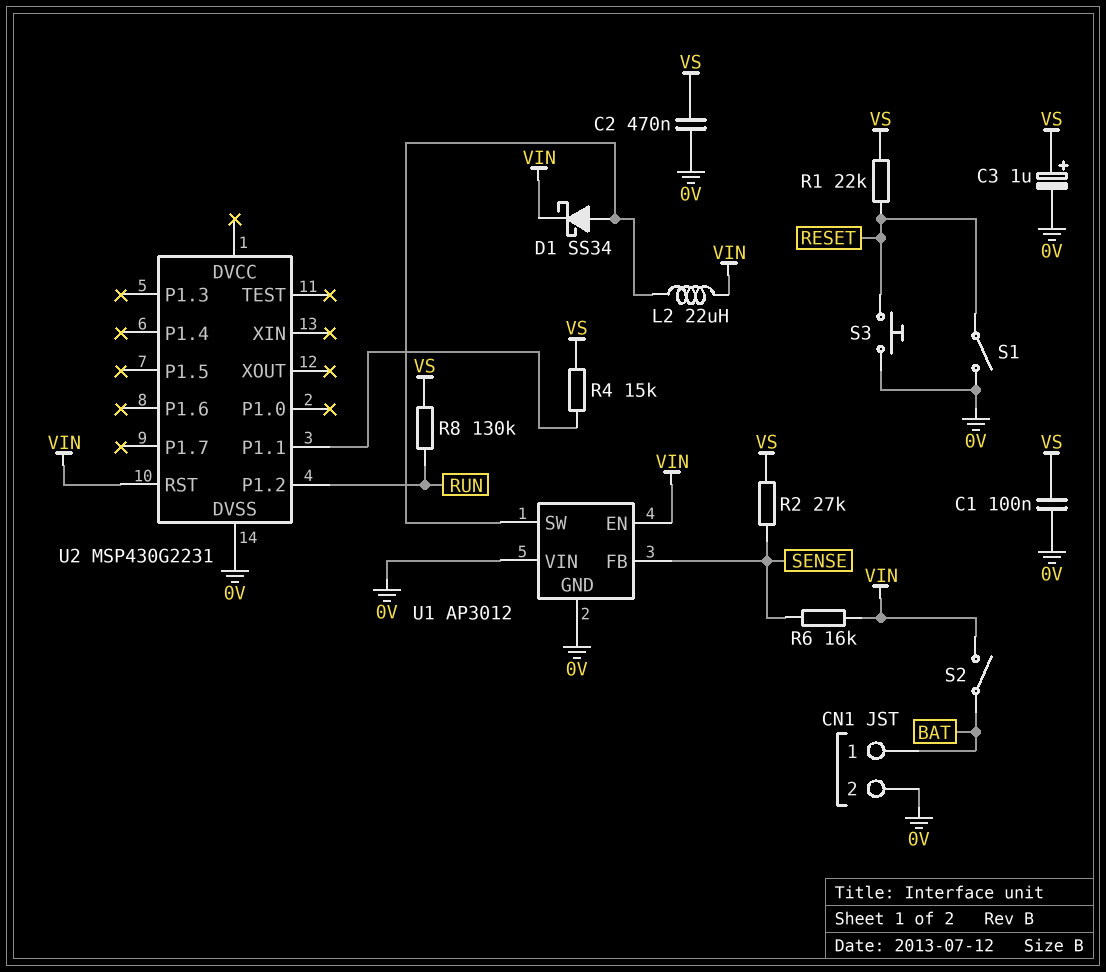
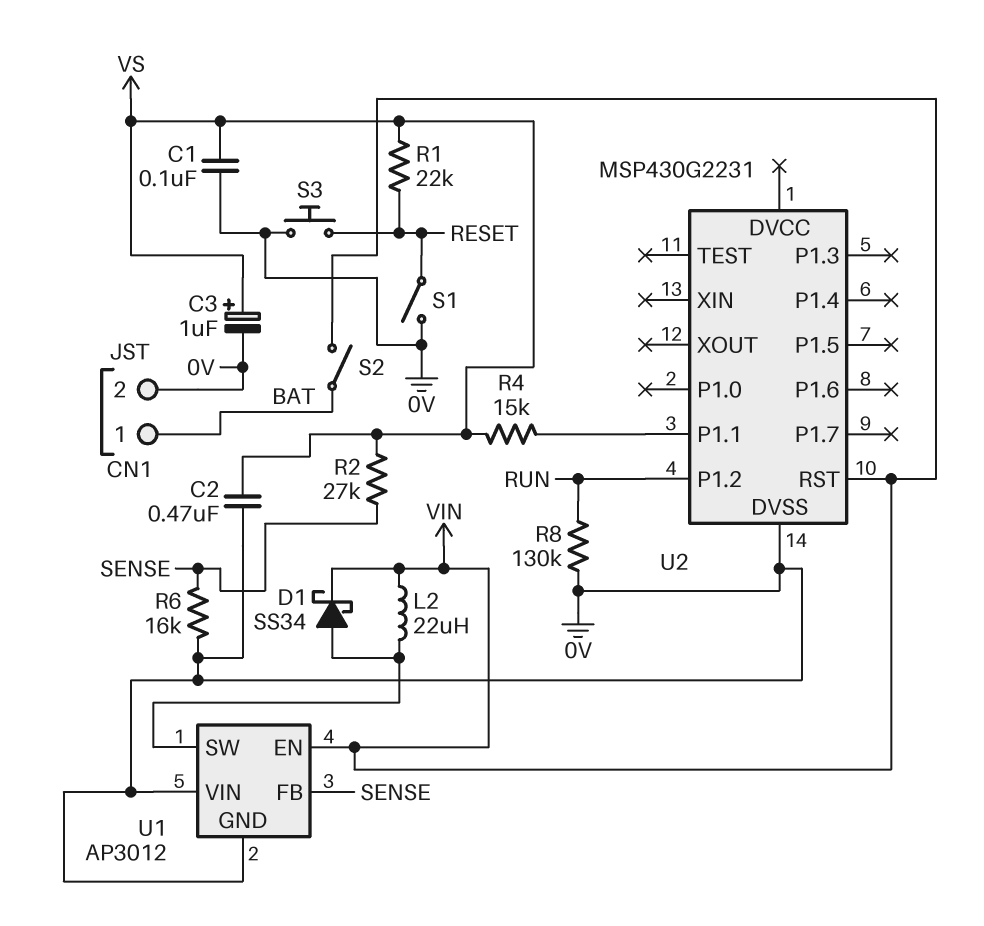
R6: 16k (SENSE, VIN) -> 16k (0V, SENSE)
R8: 130k (RUN, VS) -> 130k (0V, RUN)

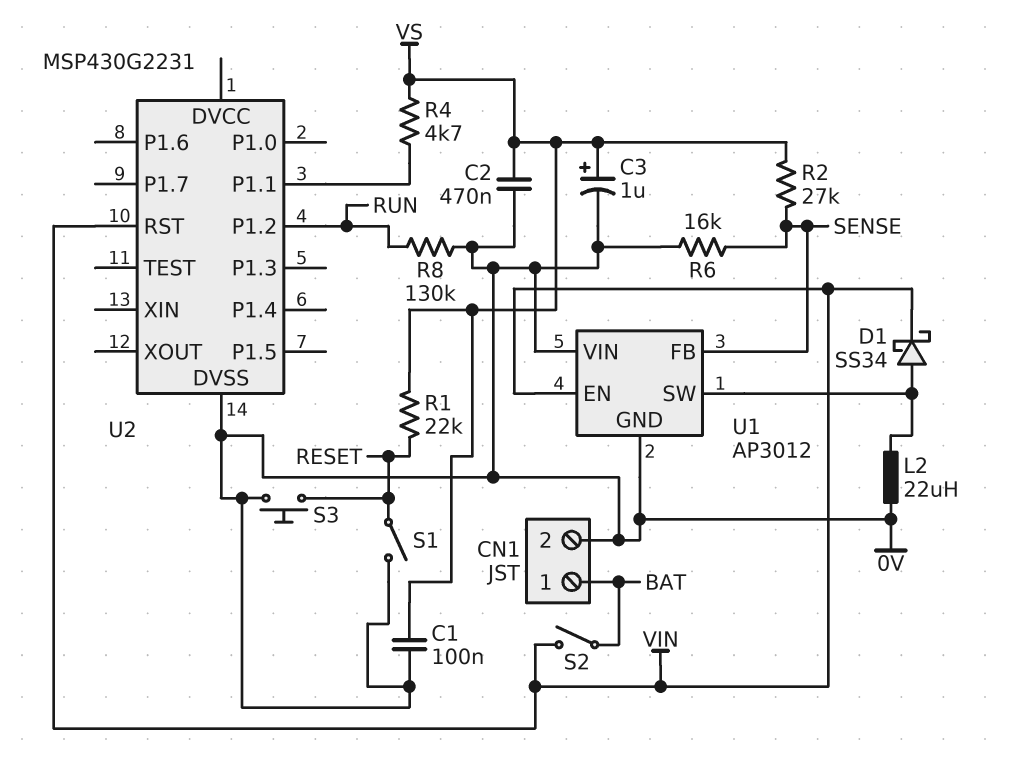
L2: 22uH (U1/SW, VIN) -> 22uH (0V, U1/SW)
R4: 15k (U2/P1.1, VS) -> 4.7k (U2/P1.1, VS)

